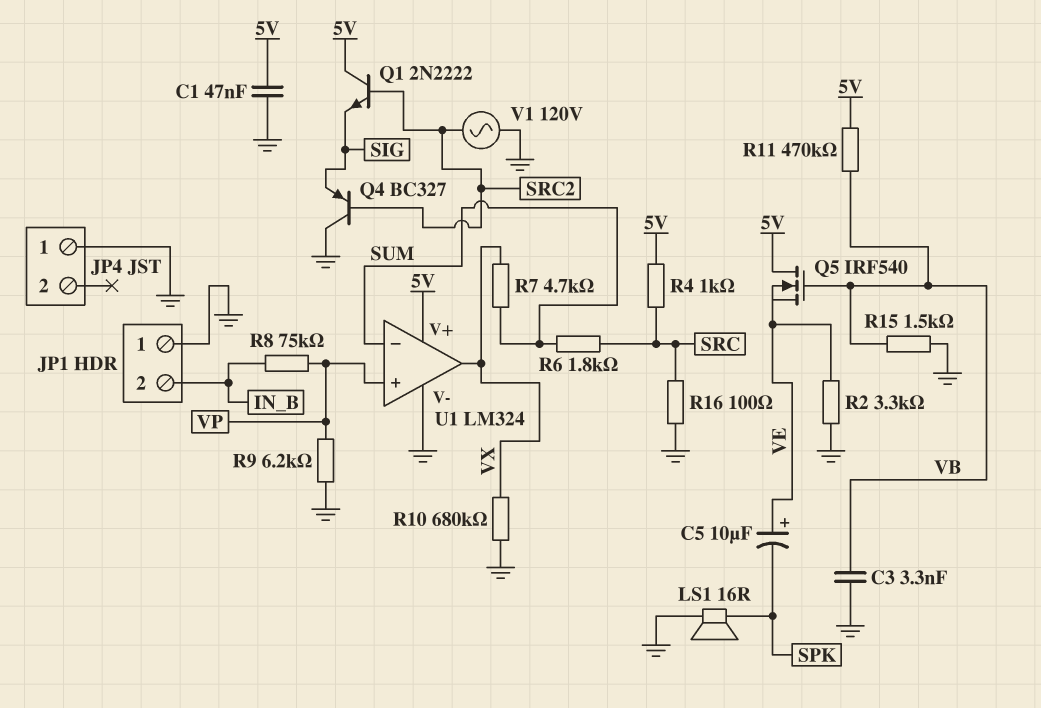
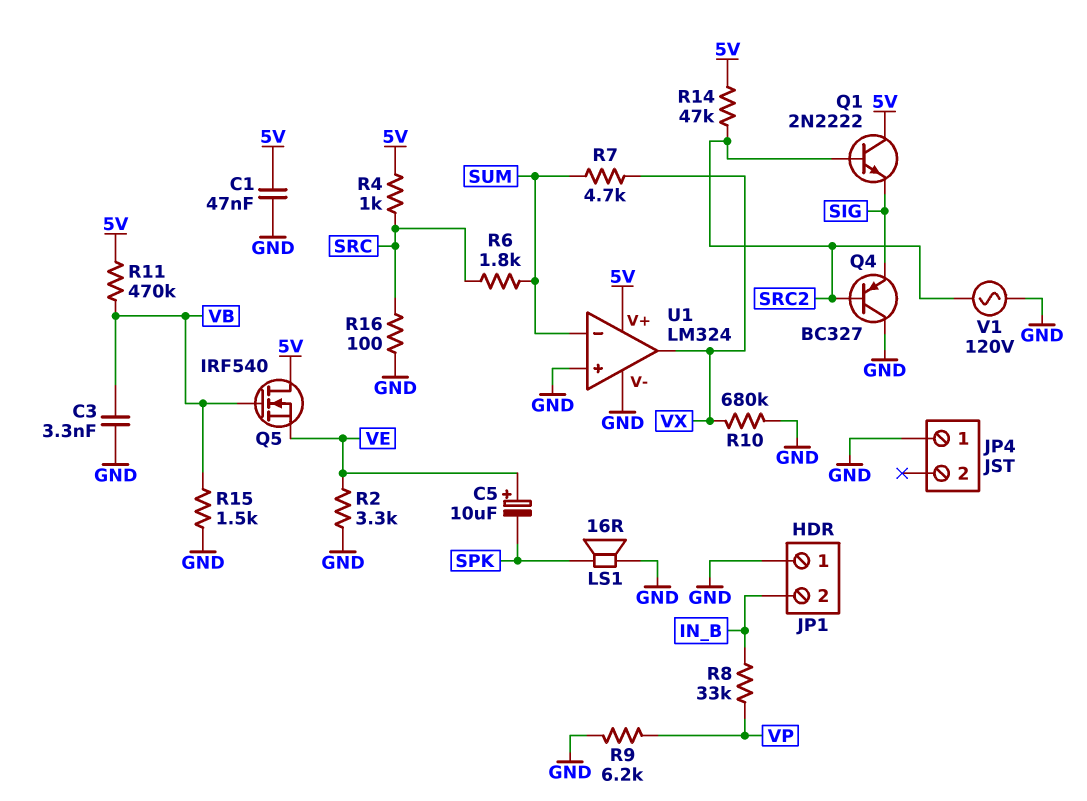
R8: 75k (IN_B, VP) -> 33k (IN_B, VP)
R14: none -> 47k (5V, SRC2)
U1 pin in+: VP -> GND

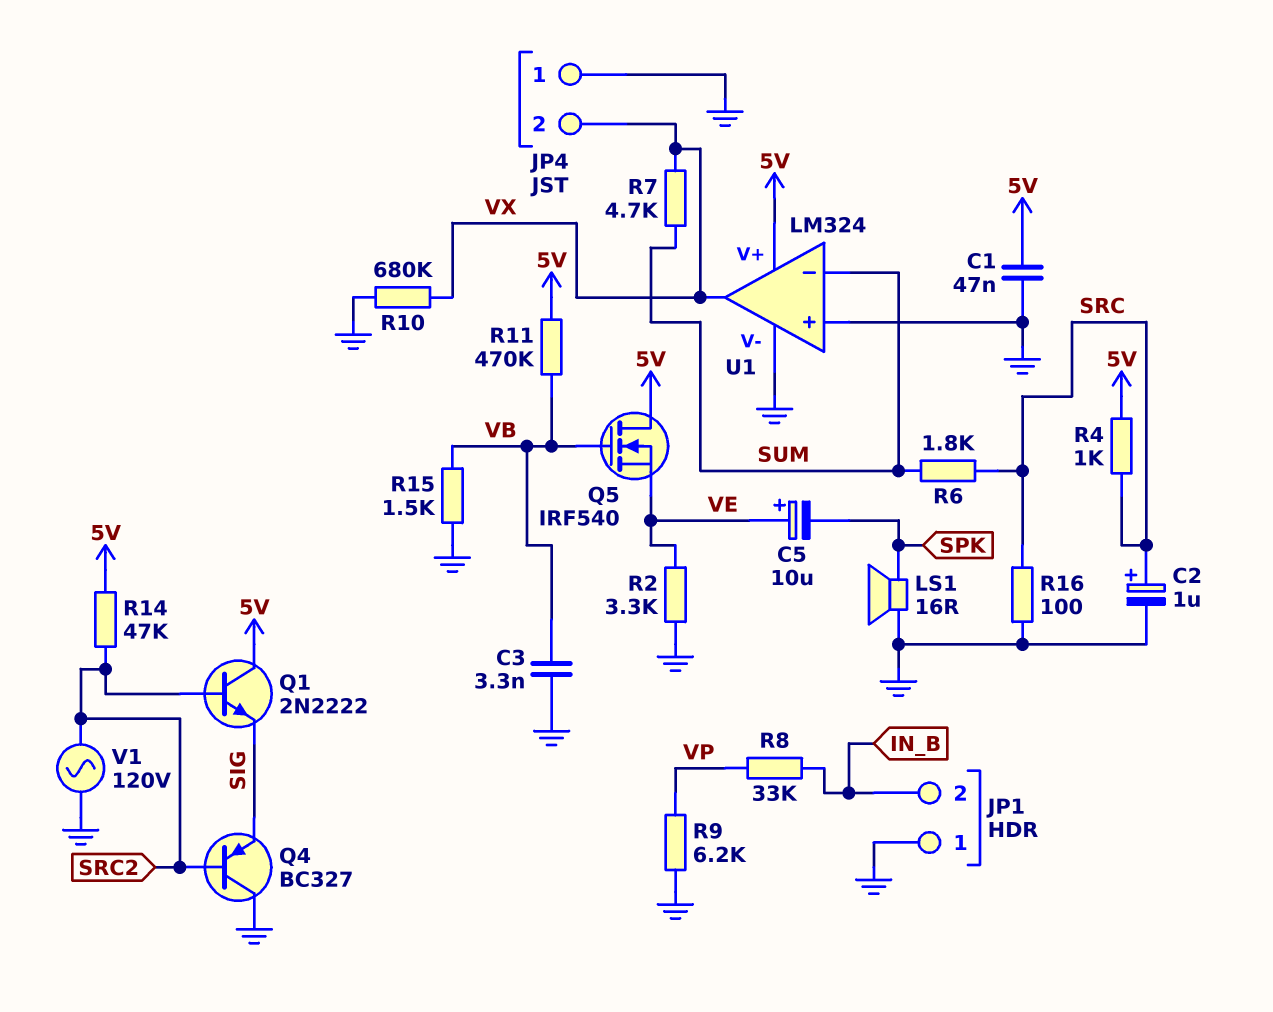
C2: none -> 1uF (plus SRC, minus GND)
JP4 pin 2: none -> VX

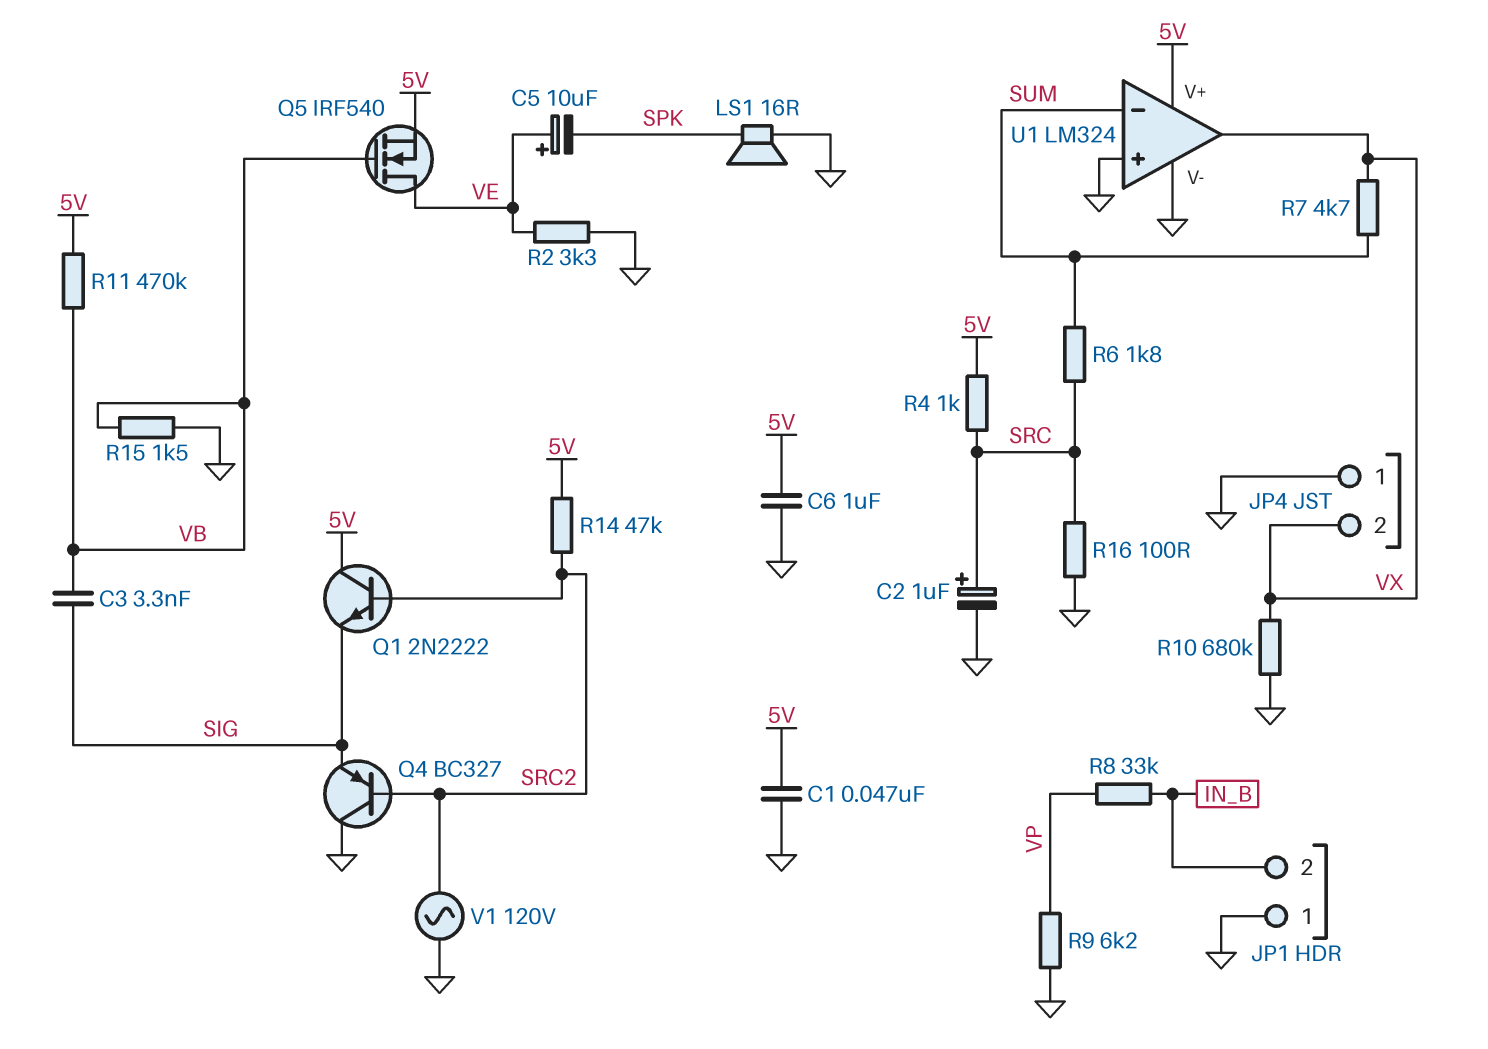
C3: 3.3nF (GND, VB) -> 3.3nF (SIG, VB)
C6: none -> 1uF (5V, GND)
Q5: NMOS IRF540 (G VB, D 5V, S VE) -> NMOS IRF540 (G VB, D VE, S 5V)

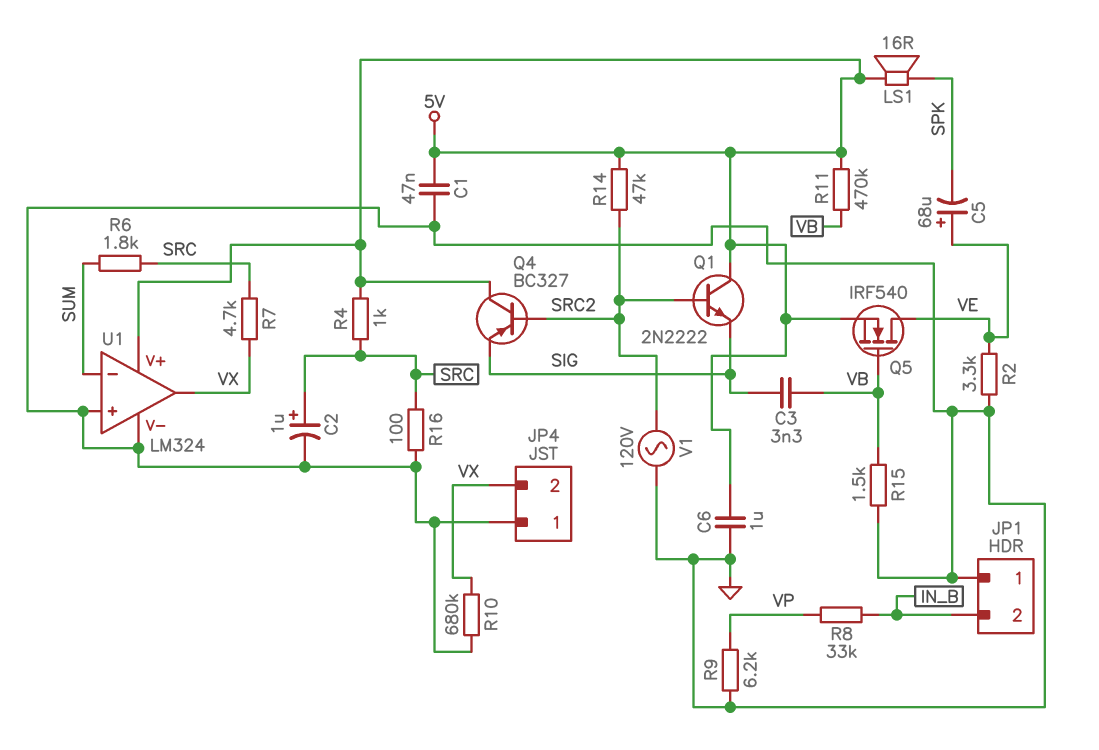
C5: 10uF (plus VE, minus SPK) -> 68uF (plus VE, minus SPK)
LS1: speaker 16R (GND, SPK) -> speaker 16R (5V, SPK)
Q4: PNP BC327 (B SRC2, C GND, E SIG) -> PNP BC327 (B SRC2, C 5V, E SIG)
R7: 4.7k (SUM, VX) -> 4.7k (SRC, VX)

